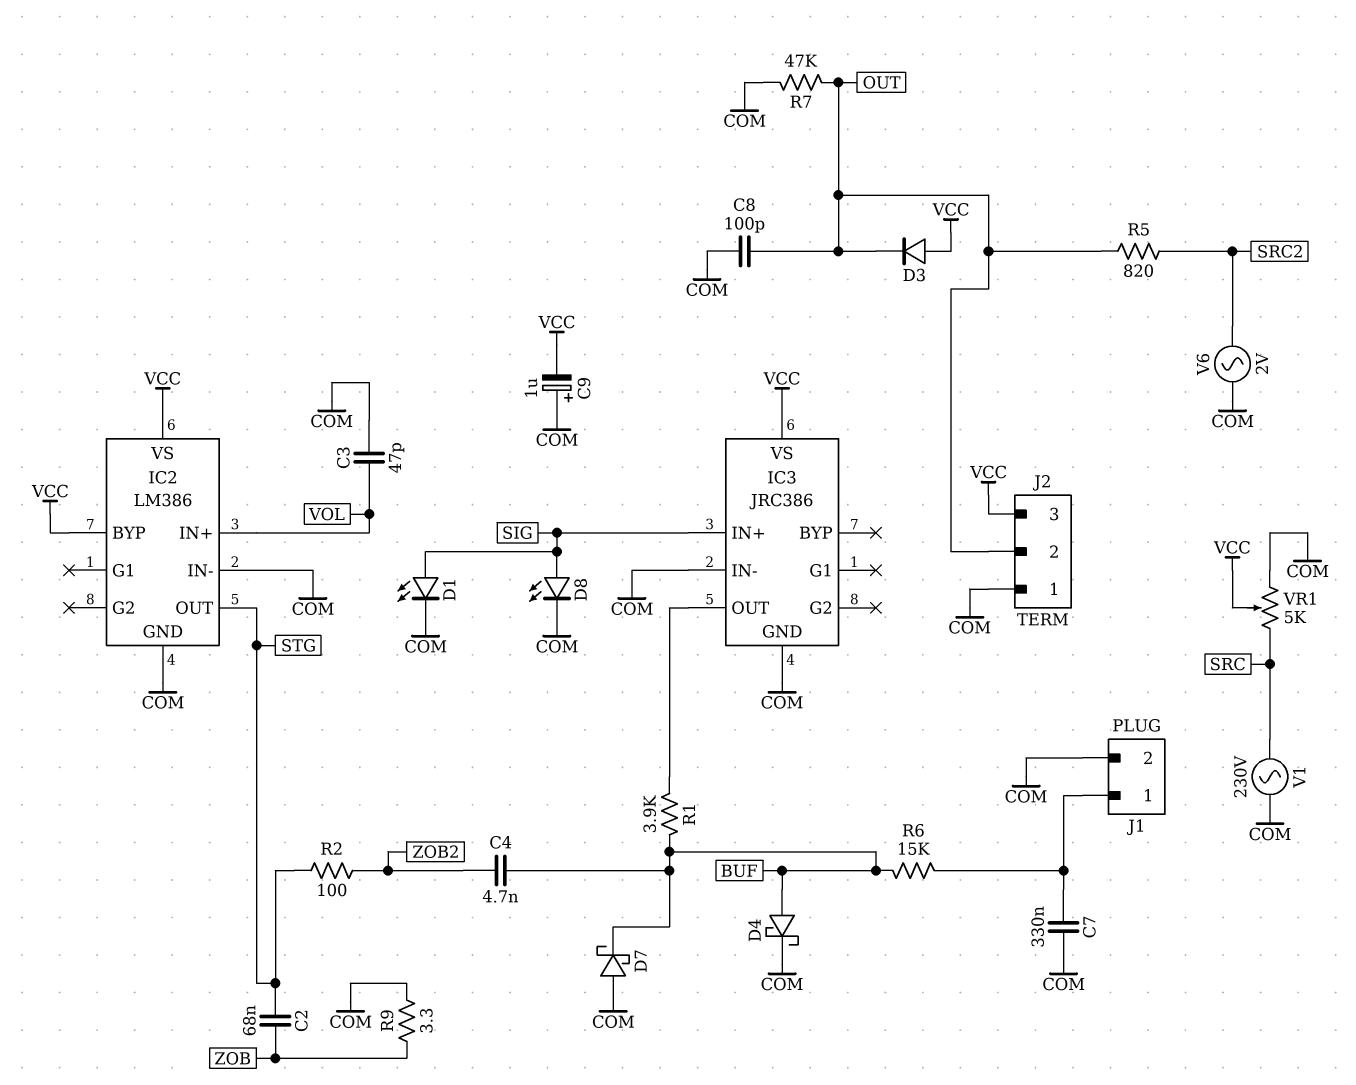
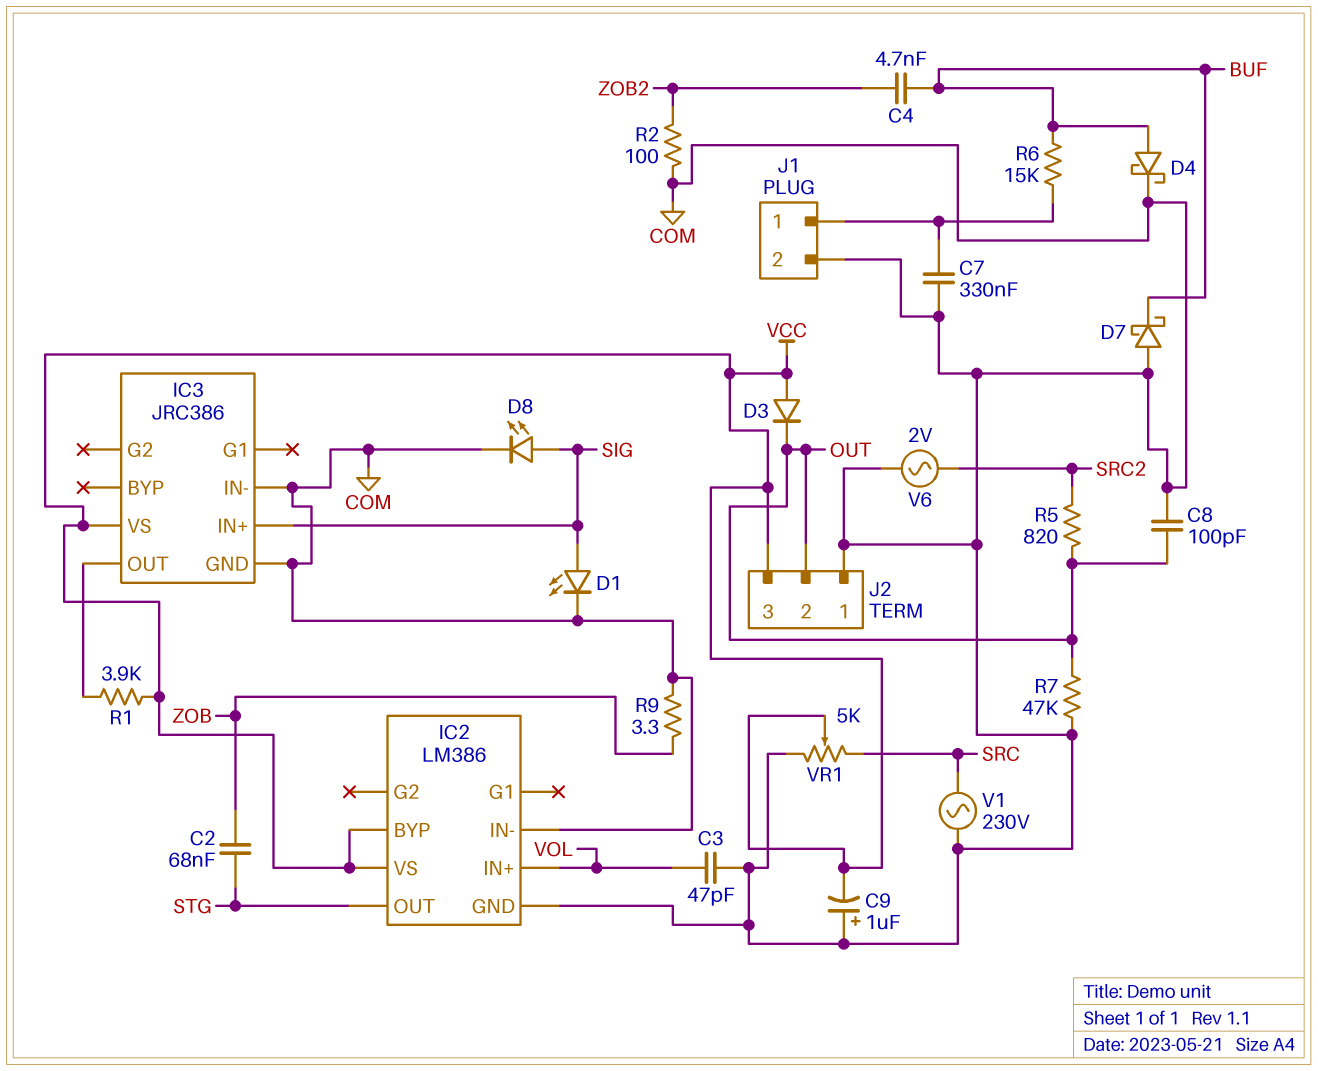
R1: 3.9k (BUF, IC3/OUT) -> 3.9k (IC3/OUT, VCC)
R2: 100 (STG, ZOB2) -> 100 (COM, ZOB2)

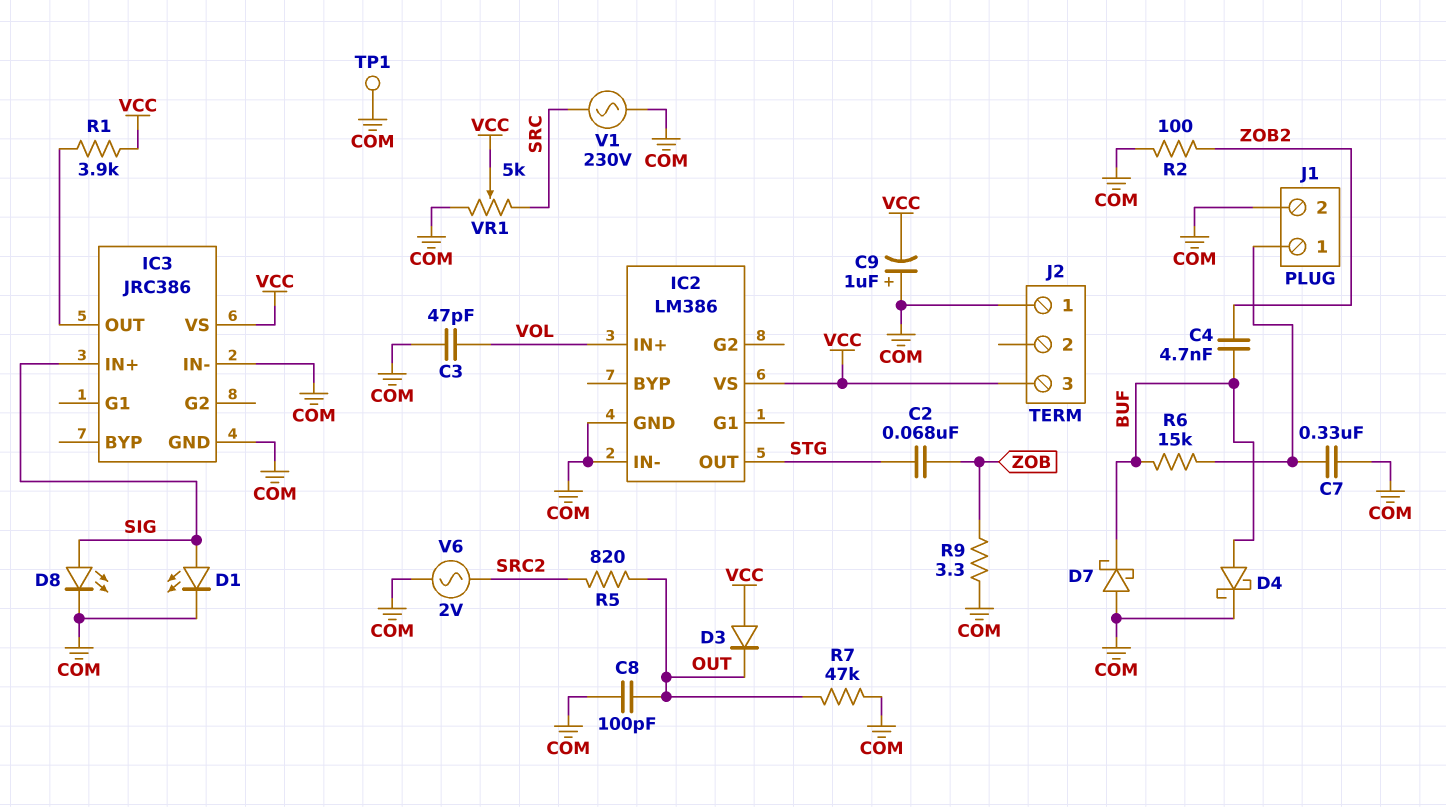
IC2 pin BYP: VCC -> none
J2 pin 2: OUT -> none
TP1: none -> test point (COM)

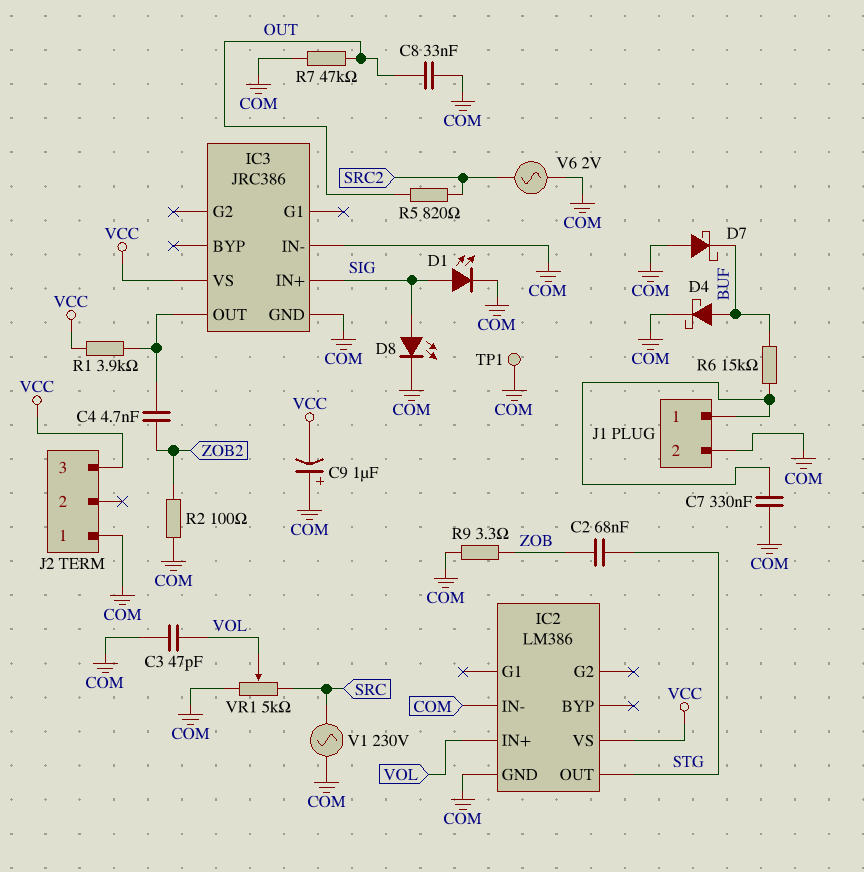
C4: 4.7nF (BUF, ZOB2) -> 4.7nF (IC3/OUT, ZOB2)
C8: 100pF (COM, OUT) -> 33nF (COM, OUT)
D3: diode (A VCC, K OUT) -> none
VR1: 5k (COM, SRC, wiper VCC) -> 5k (COM, SRC, wiper VOL)

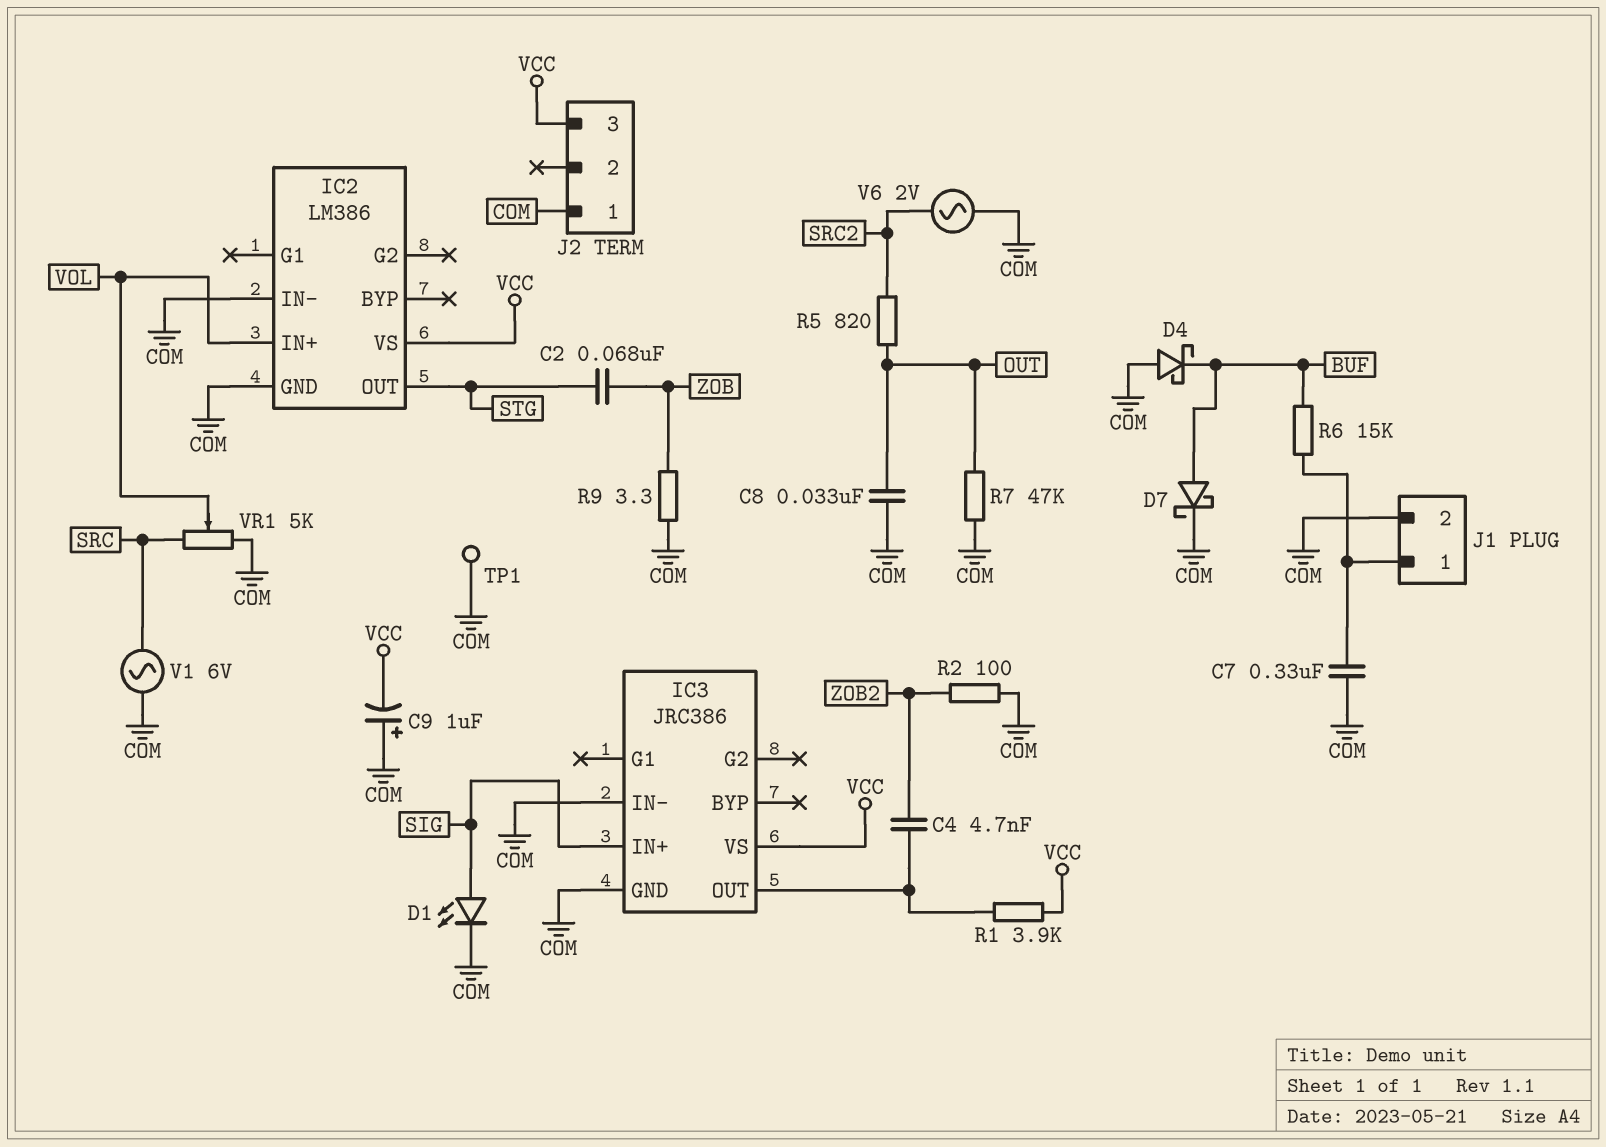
C3: 47pF (COM, VOL) -> none
D4: schottky (A BUF, K COM) -> schottky (A COM, K BUF)
D7: schottky (A COM, K BUF) -> schottky (A BUF, K COM)
D8: LED (A SIG, K COM) -> none
V1: AC 230V (COM, SRC) -> AC 6V (COM, SRC)

